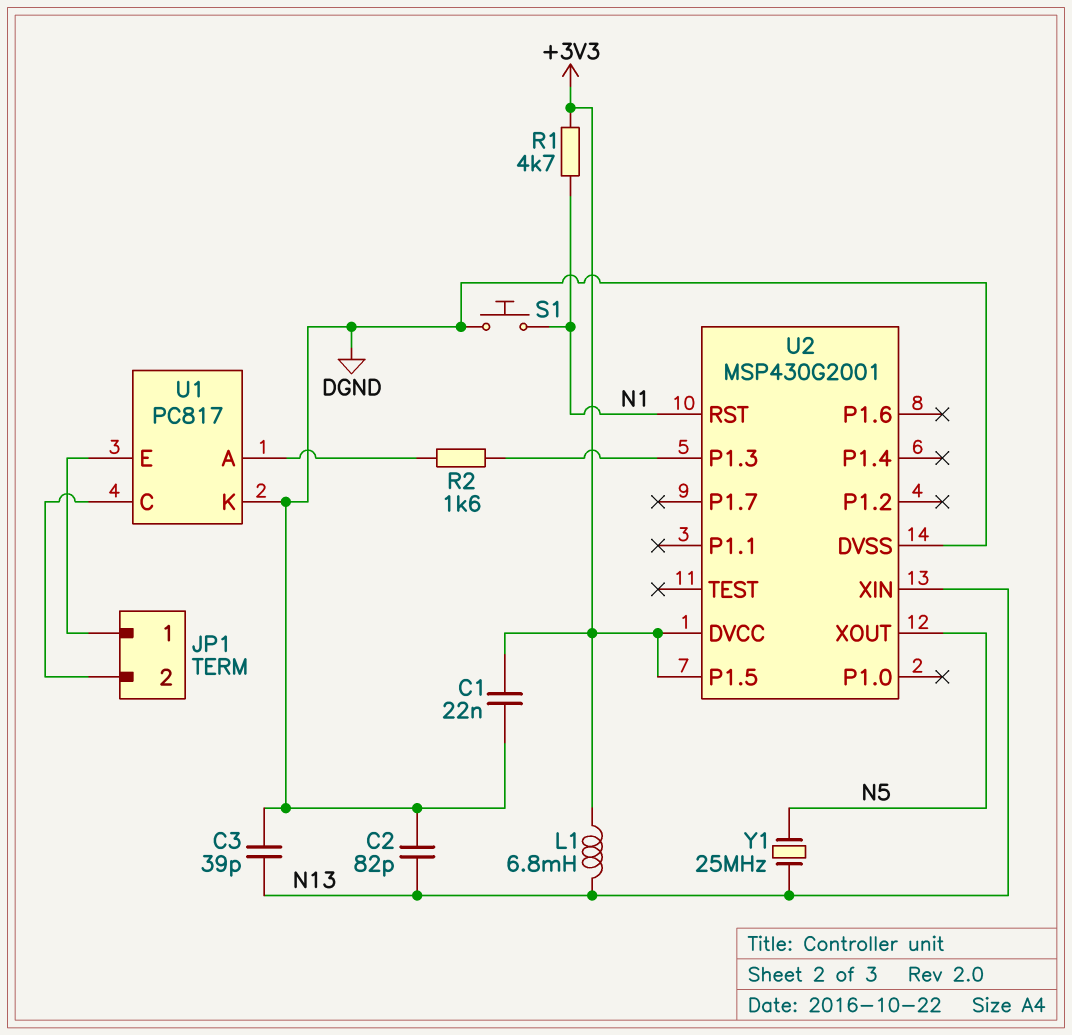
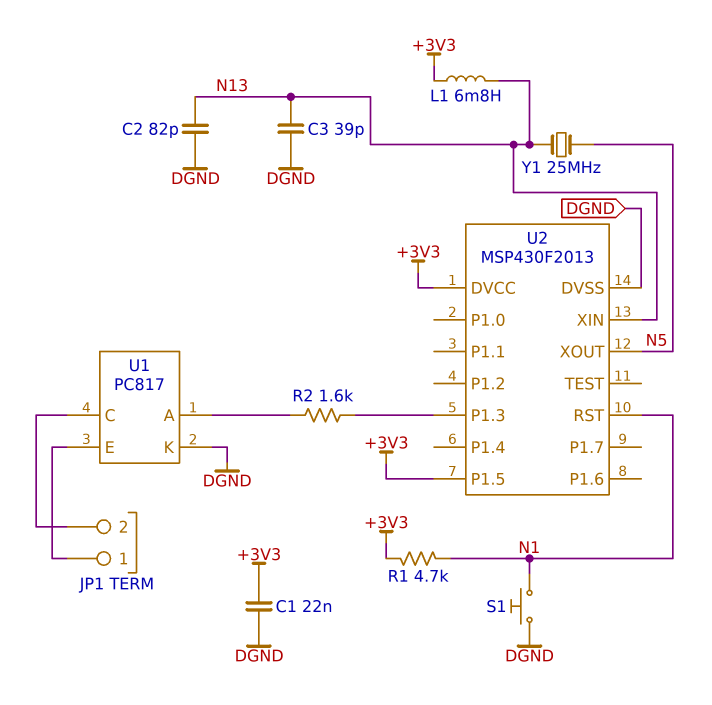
U2: MSP430G2001 -> MSP430F2013

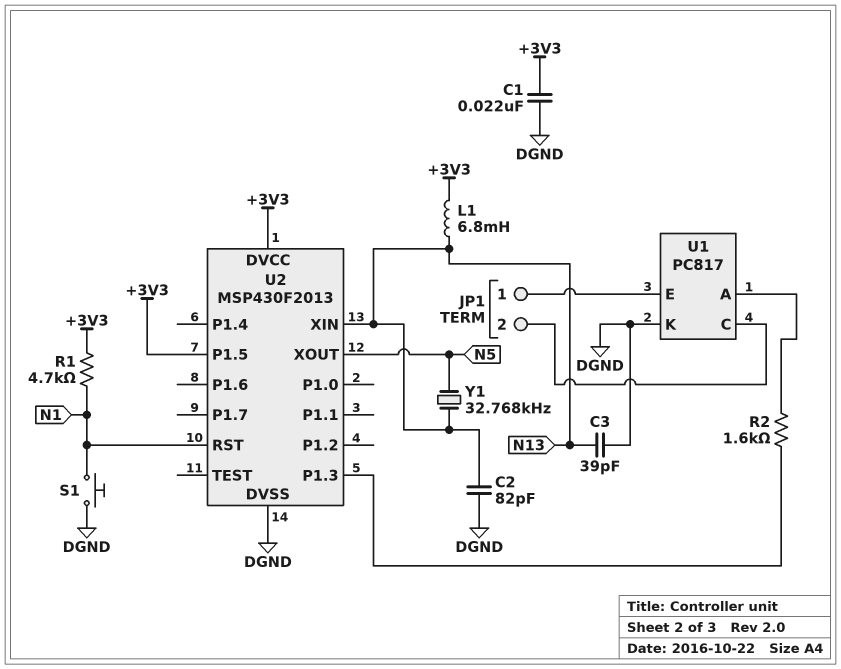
Y1: 25MHz (N5, N13) -> 32.768kHz (N5, N13)

